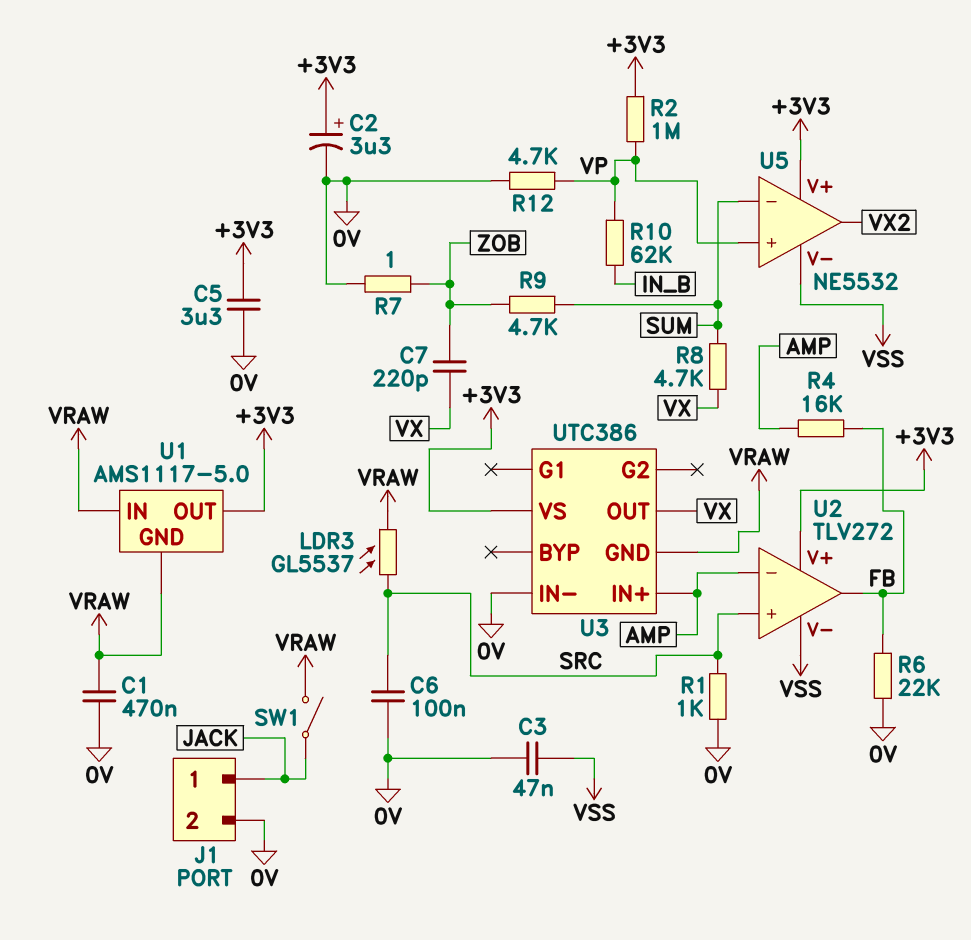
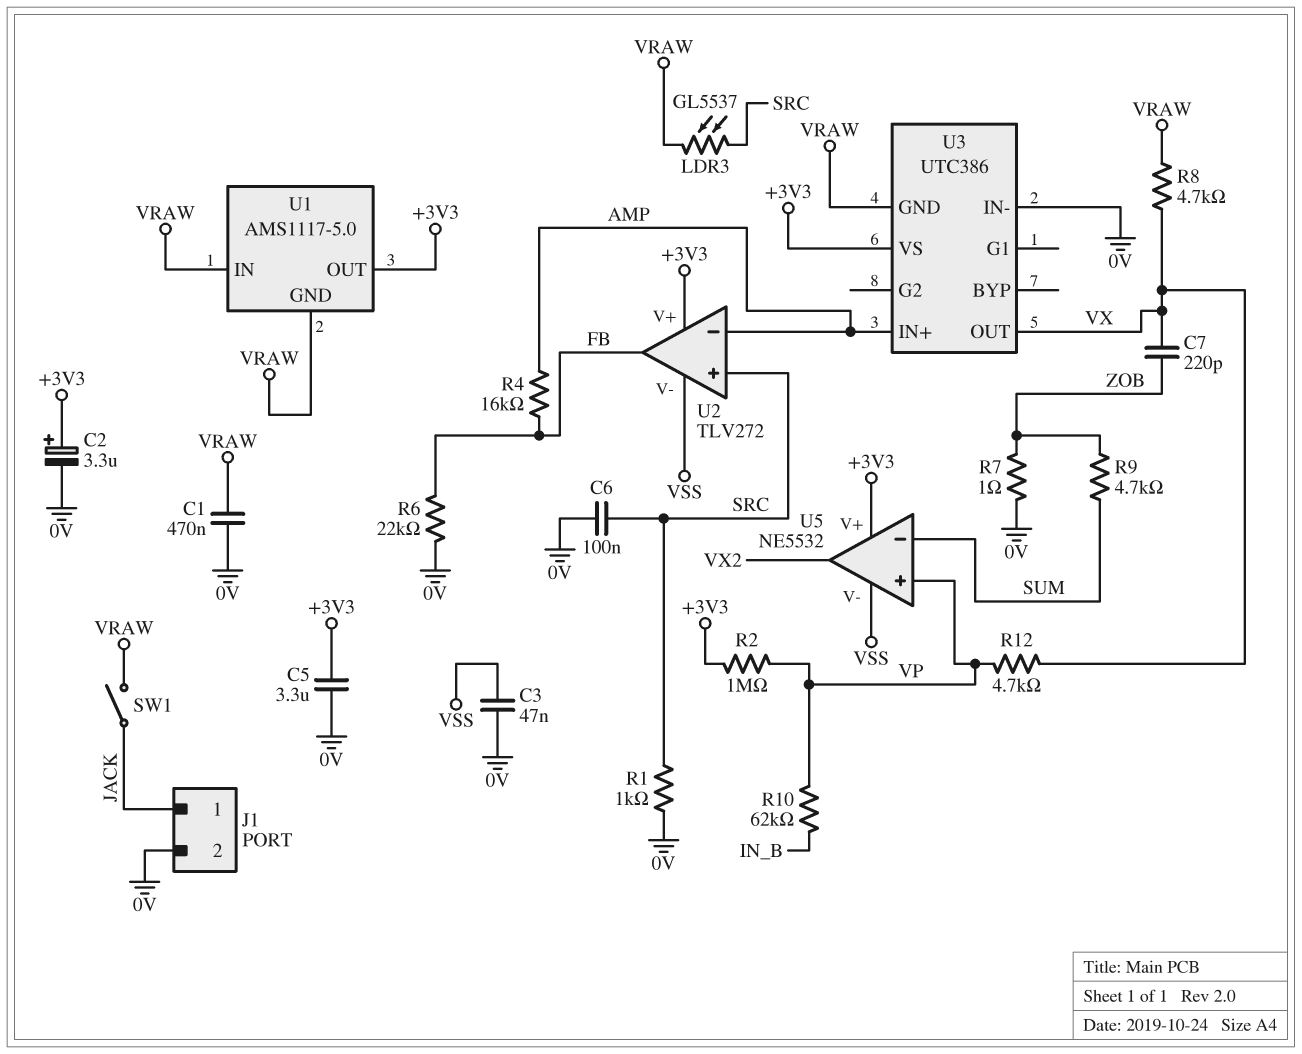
R8: 4.7k (SUM, VX) -> 4.7k (VRAW, VX)
R12: 4.7k (0V, VP) -> 4.7k (VP, VX)

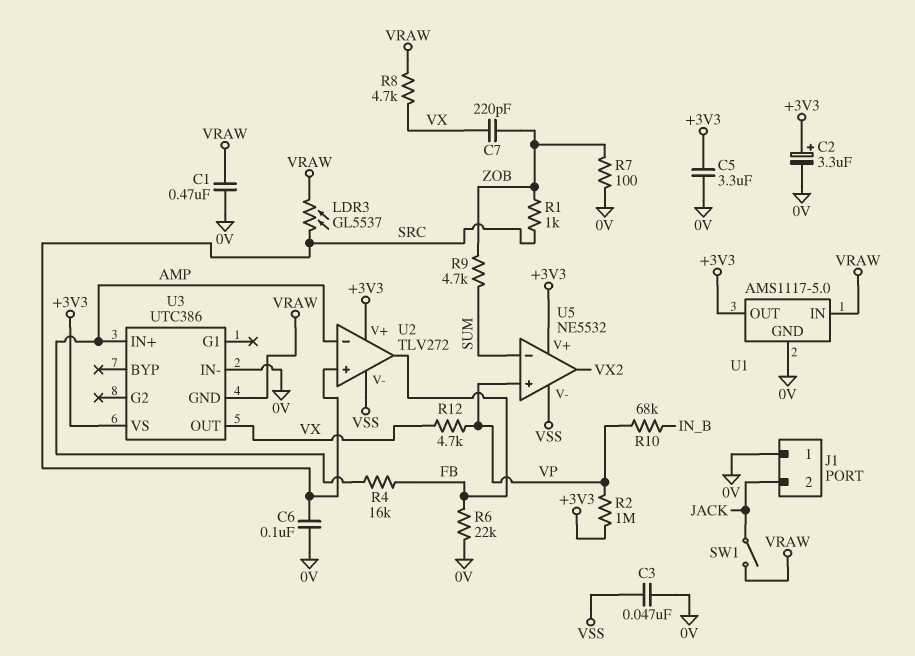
J1 pin 1: JACK -> 0V
J1 pin 2: 0V -> JACK
R1: 1k (0V, SRC) -> 1k (SRC, ZOB)
R7: 1 (0V, ZOB) -> 100 (0V, ZOB)
R10: 62k (IN_B, VP) -> 68k (IN_B, VP)
U1 pin GND: VRAW -> 0V

